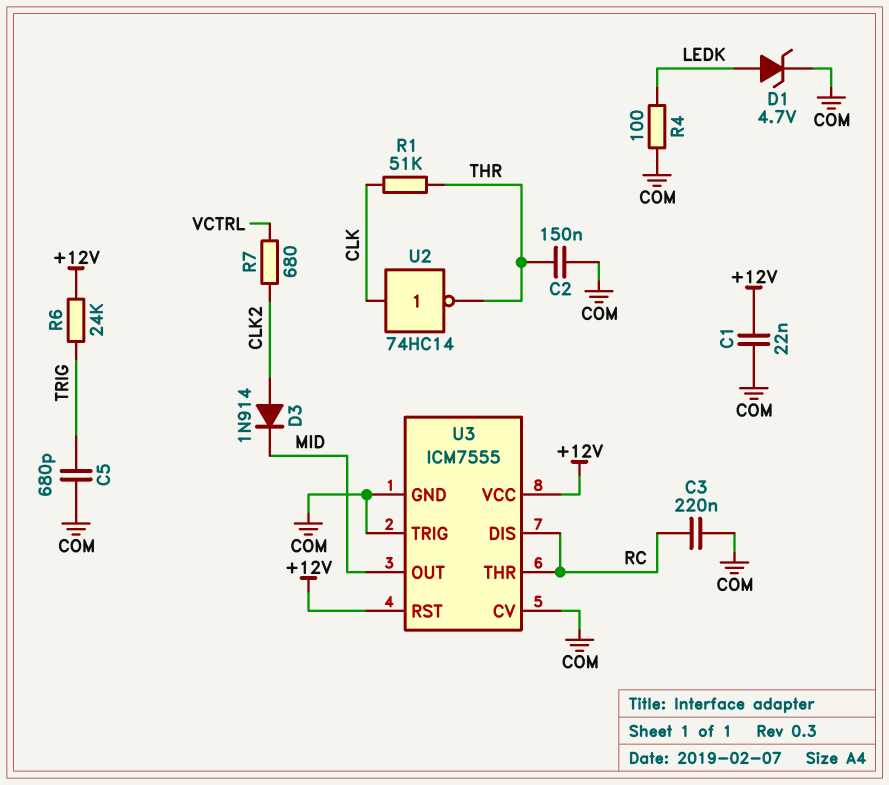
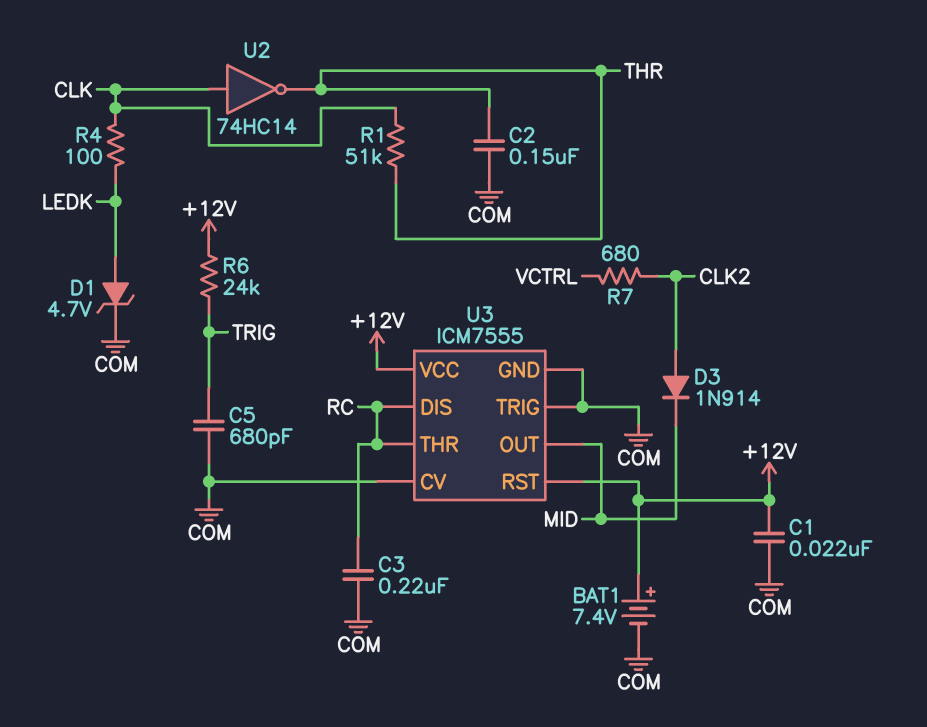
BAT1: none -> 7.4V (plus +12V, minus COM)
R4: 100 (COM, LEDK) -> 100 (CLK, LEDK)

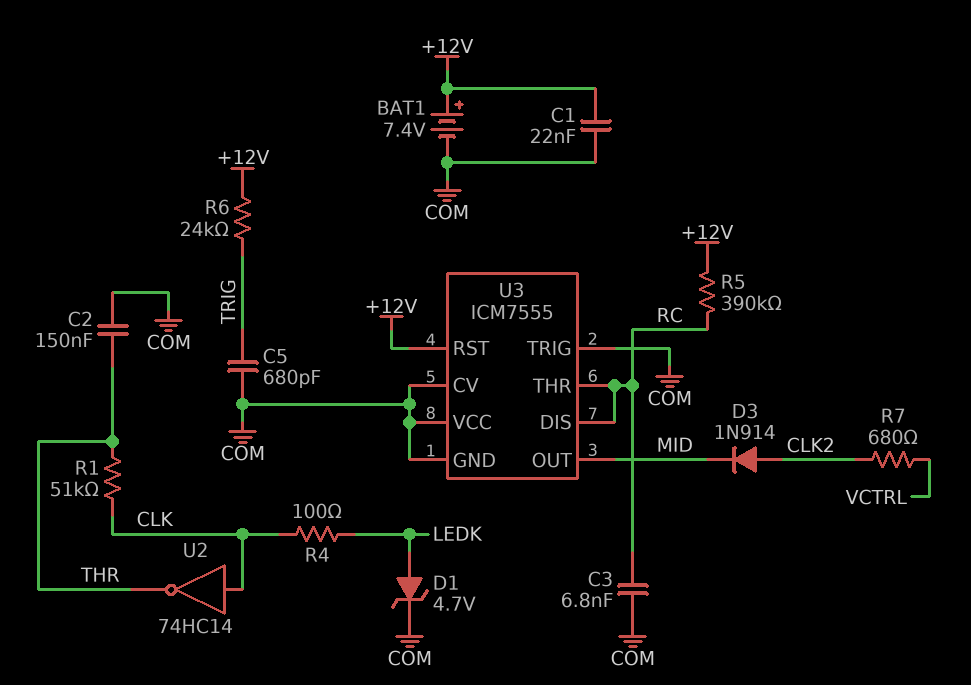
C3: 220nF (COM, RC) -> 6.8nF (COM, RC)
R5: none -> 390k (+12V, RC)
U3 pin VCC: +12V -> COM

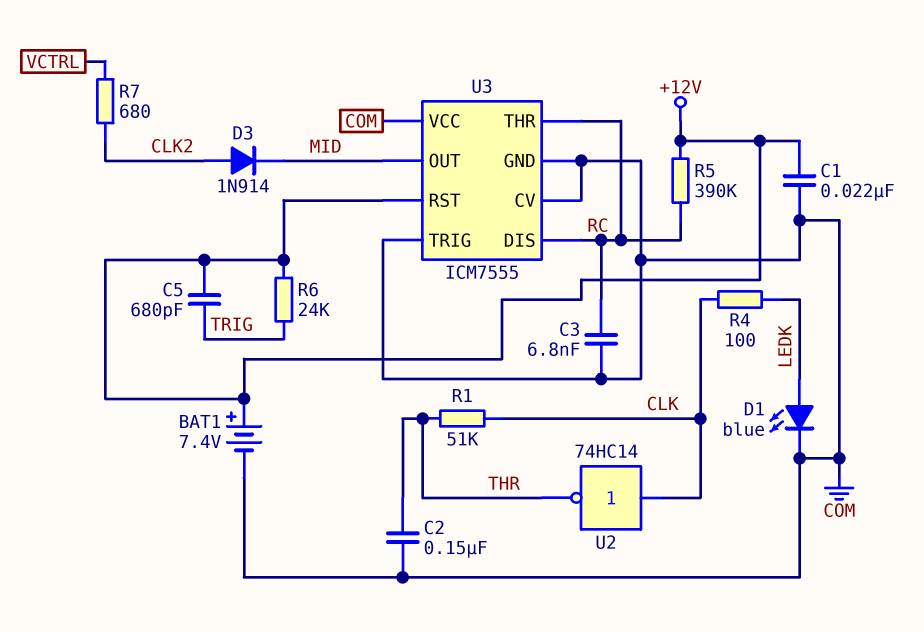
C5: 680pF (COM, TRIG) -> 680pF (+12V, TRIG)
D1: zener 4.7V (A LEDK, K COM) -> LED blue (A LEDK, K COM)

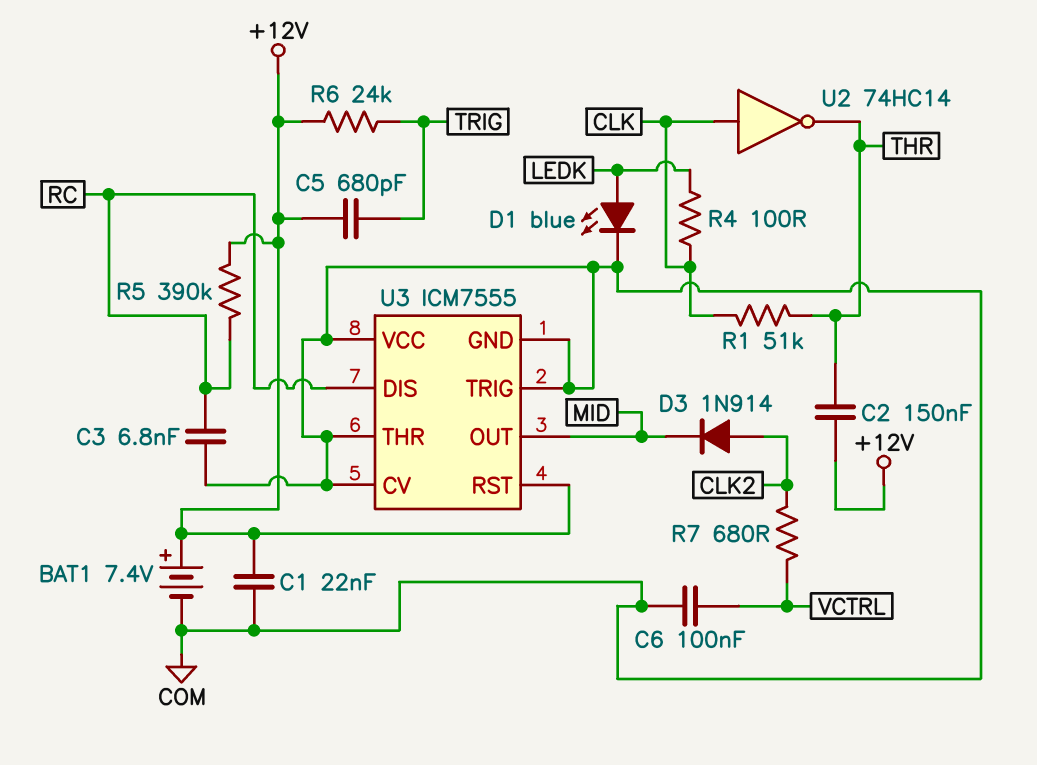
C2: 150nF (COM, THR) -> 150nF (+12V, THR)
C6: none -> 100nF (COM, VCTRL)
U3 pin THR: RC -> COM

